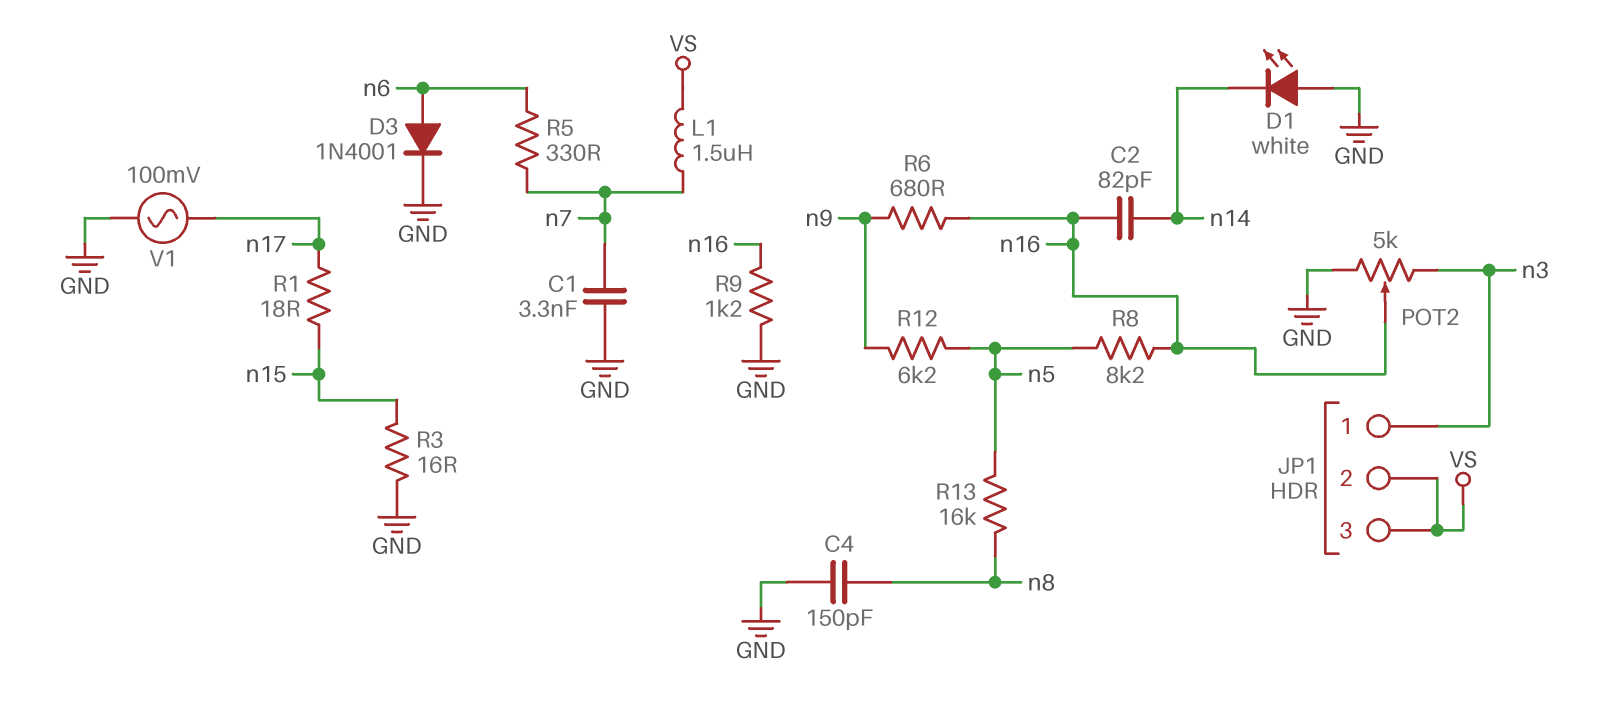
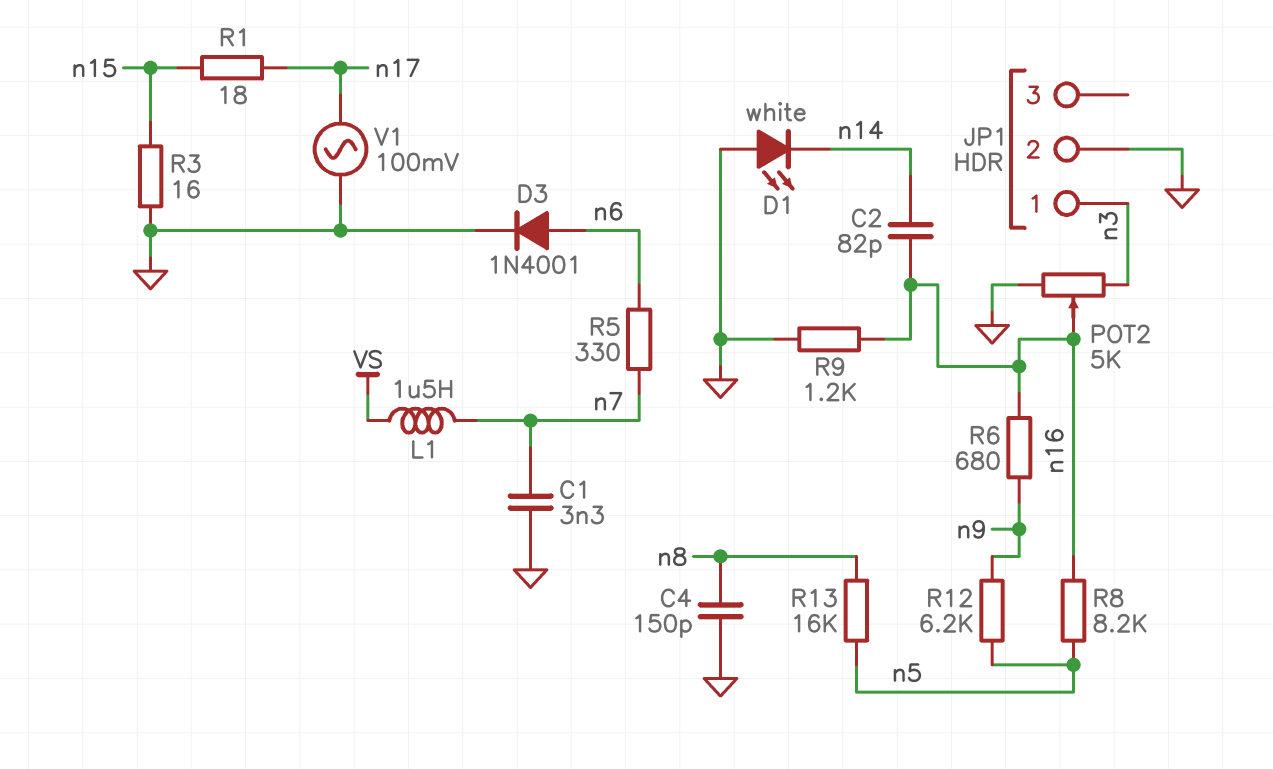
JP1 pin 2: VS -> GND
JP1 pin 3: VS -> none

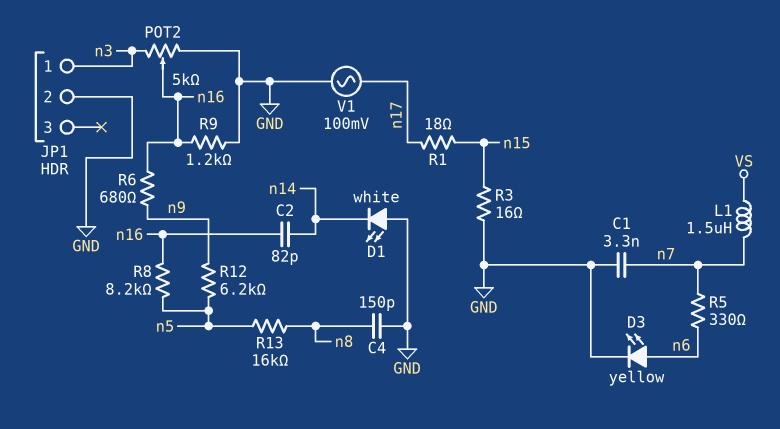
D3: diode 1N4001 (A n6, K GND) -> LED yellow (A n6, K GND)

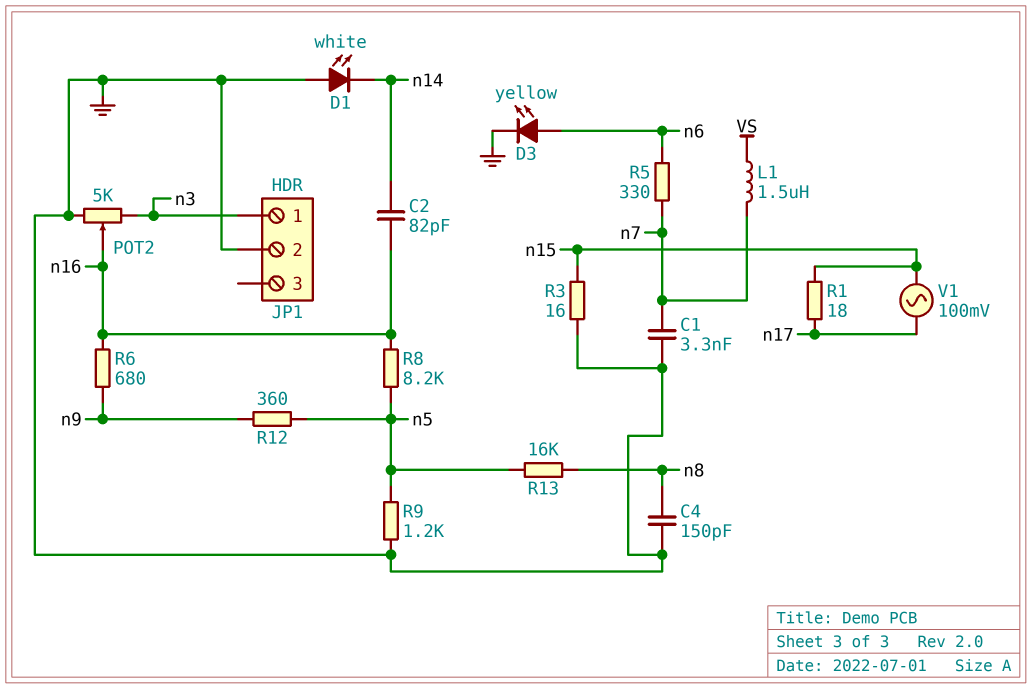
R9: 1.2k (GND, n16) -> 1.2k (GND, n5)
R12: 6.2k (n5, n9) -> 360 (n5, n9)
V1: AC 100mV (GND, n17) -> AC 100mV (n15, n17)

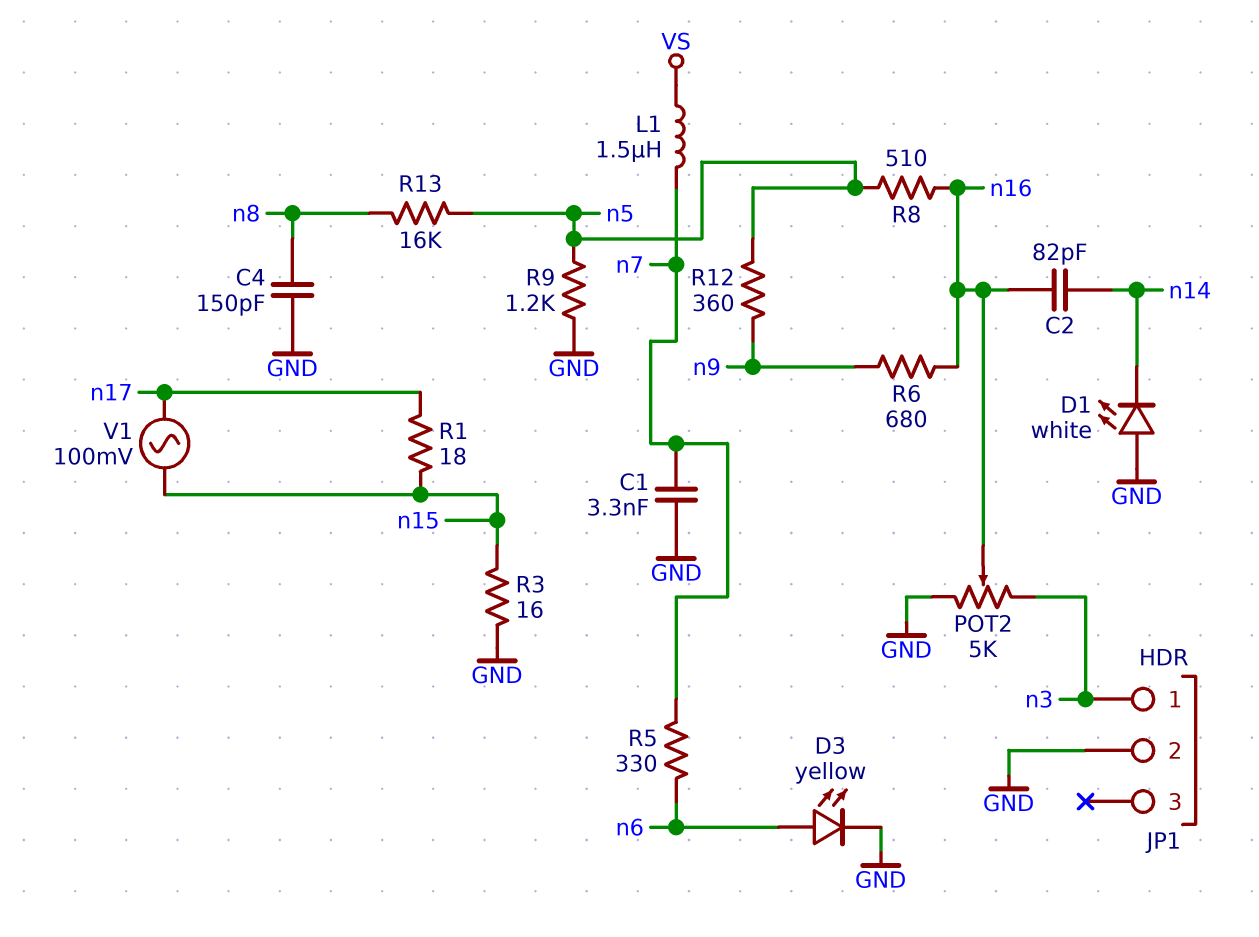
R8: 8.2k (n5, n16) -> 510 (n5, n16)

